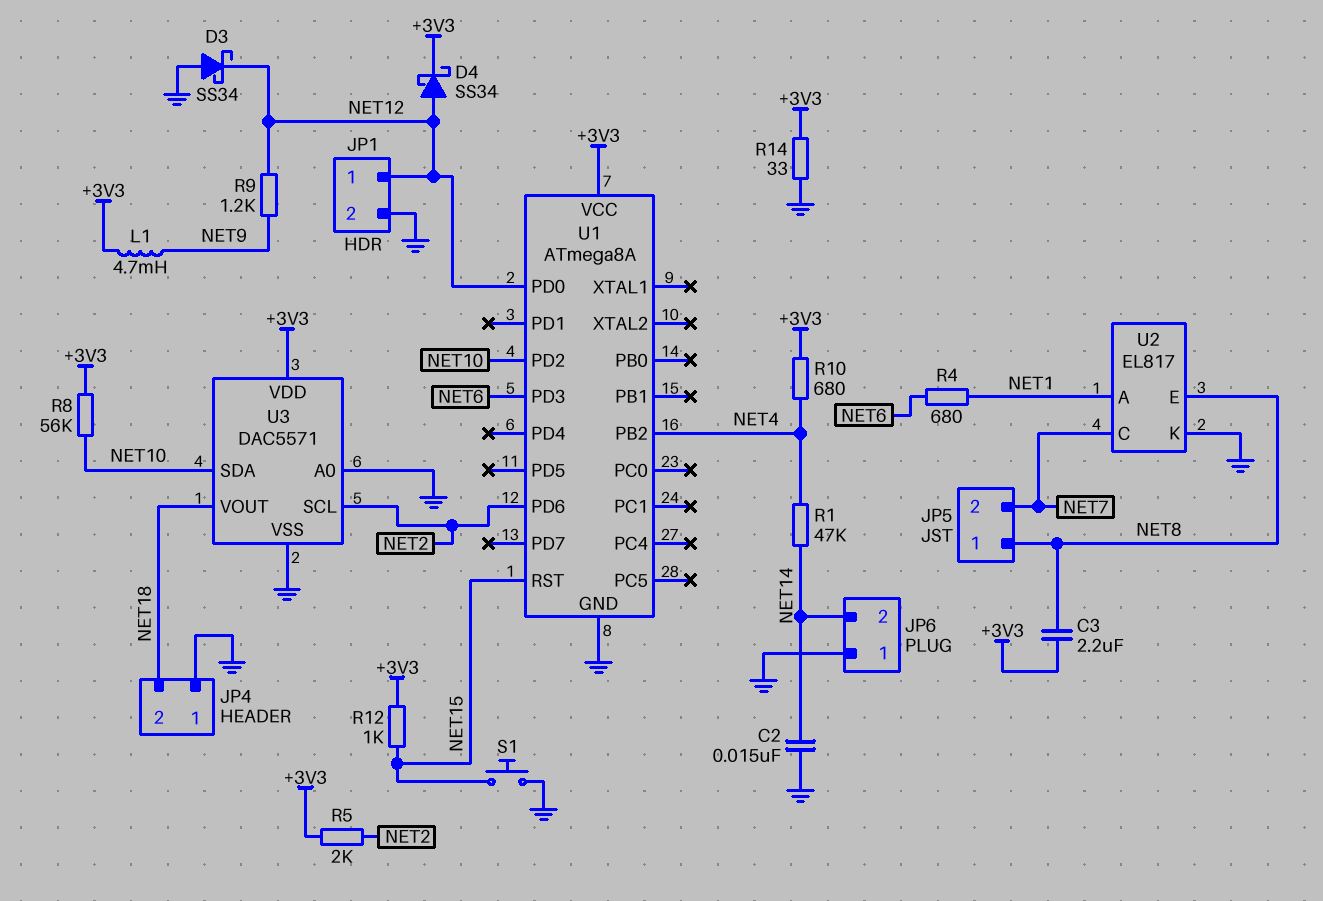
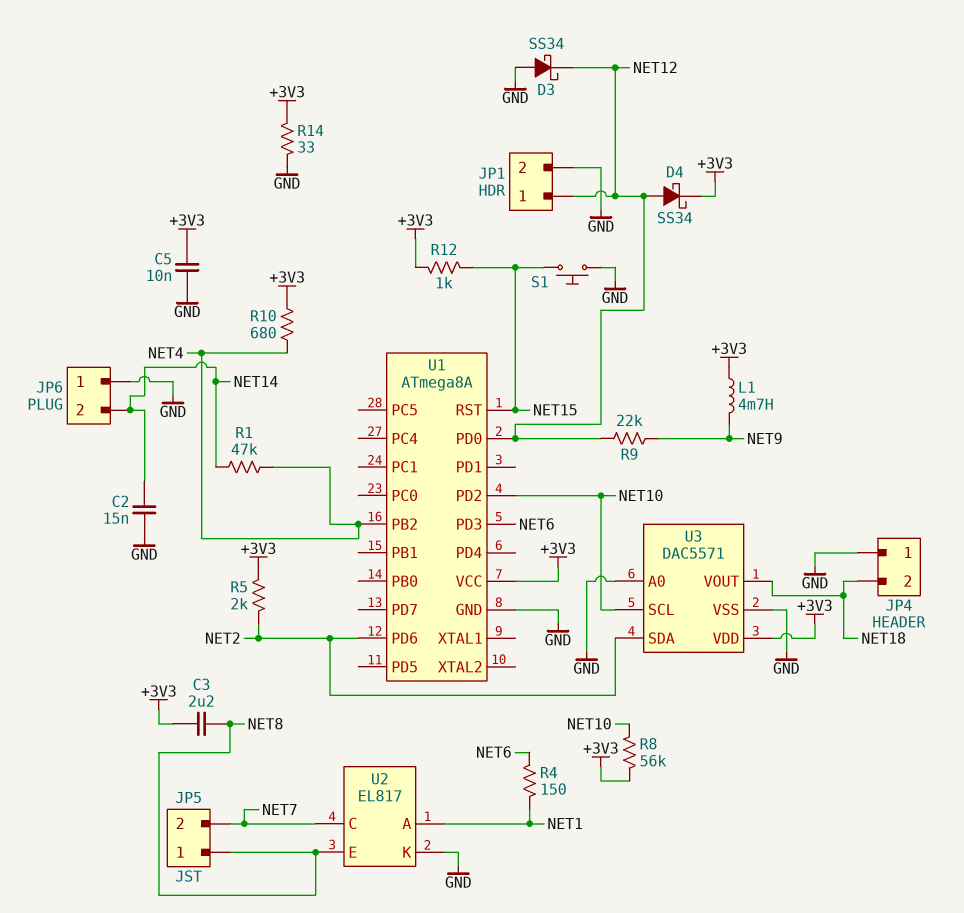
C5: none -> 10nF (+3V3, GND)
R4: 680 (NET1, NET6) -> 150 (NET1, NET6)
R9: 1.2k (NET9, NET12) -> 22k (NET9, NET12)
U3 pin SCL: NET2 -> NET10
U3 pin SDA: NET10 -> NET2

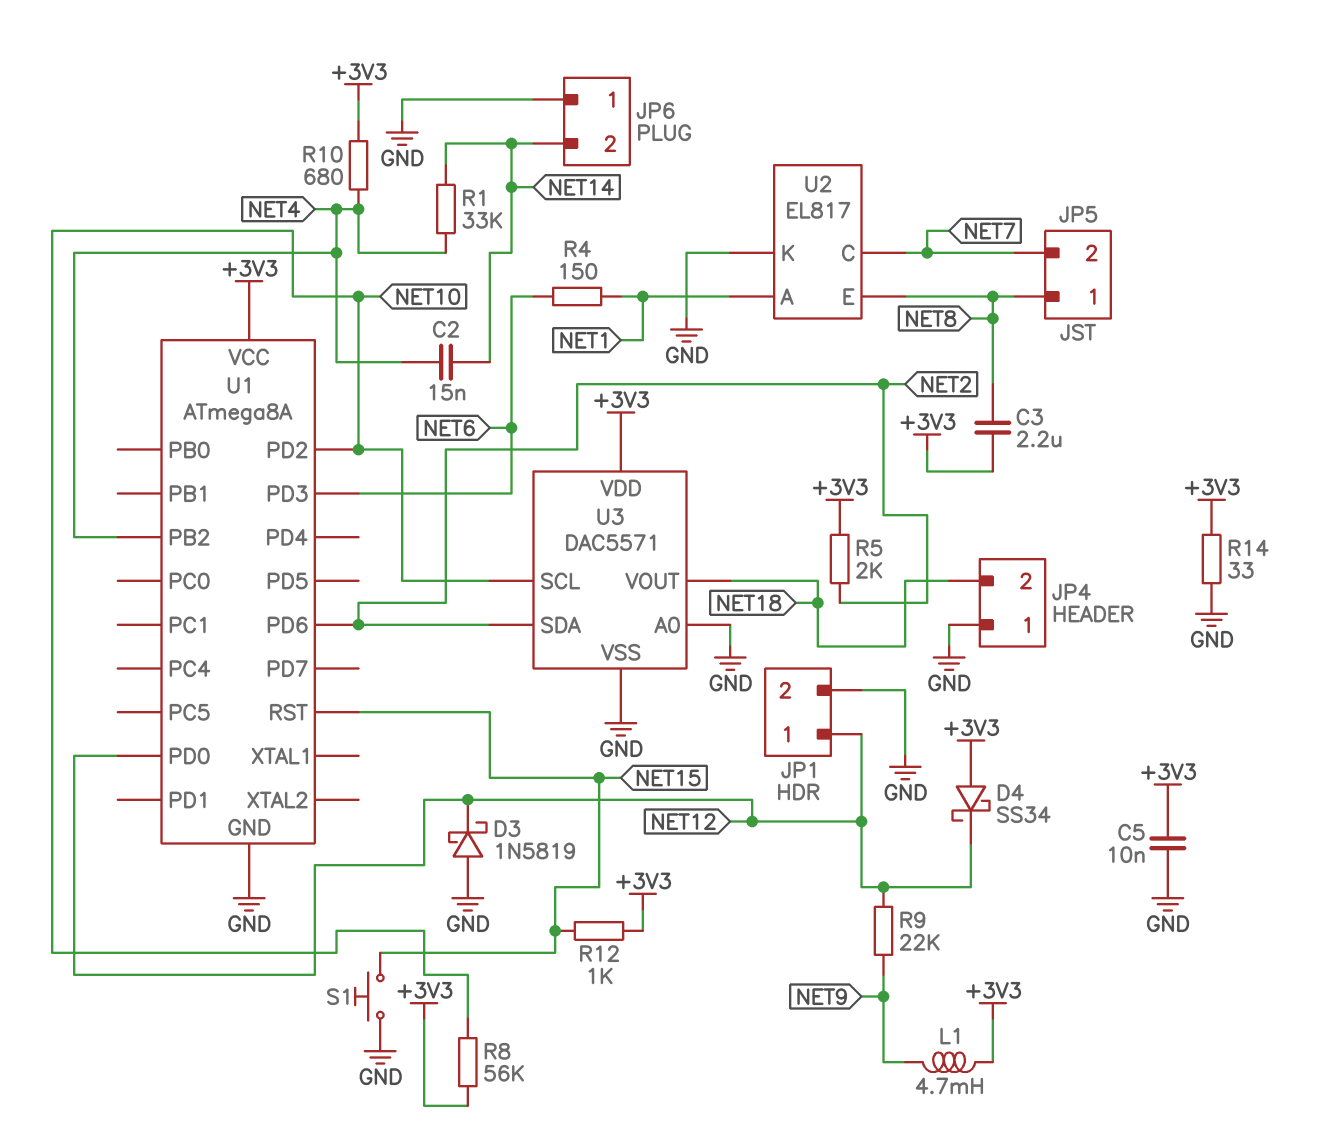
C2: 15nF (GND, NET14) -> 15nF (NET4, NET14)
D3: schottky SS34 (A GND, K NET12) -> schottky 1N5819 (A GND, K NET12)
D4: schottky SS34 (A NET12, K +3V3) -> schottky SS34 (A +3V3, K NET12)
R1: 47k (NET4, NET14) -> 33k (NET4, NET14)

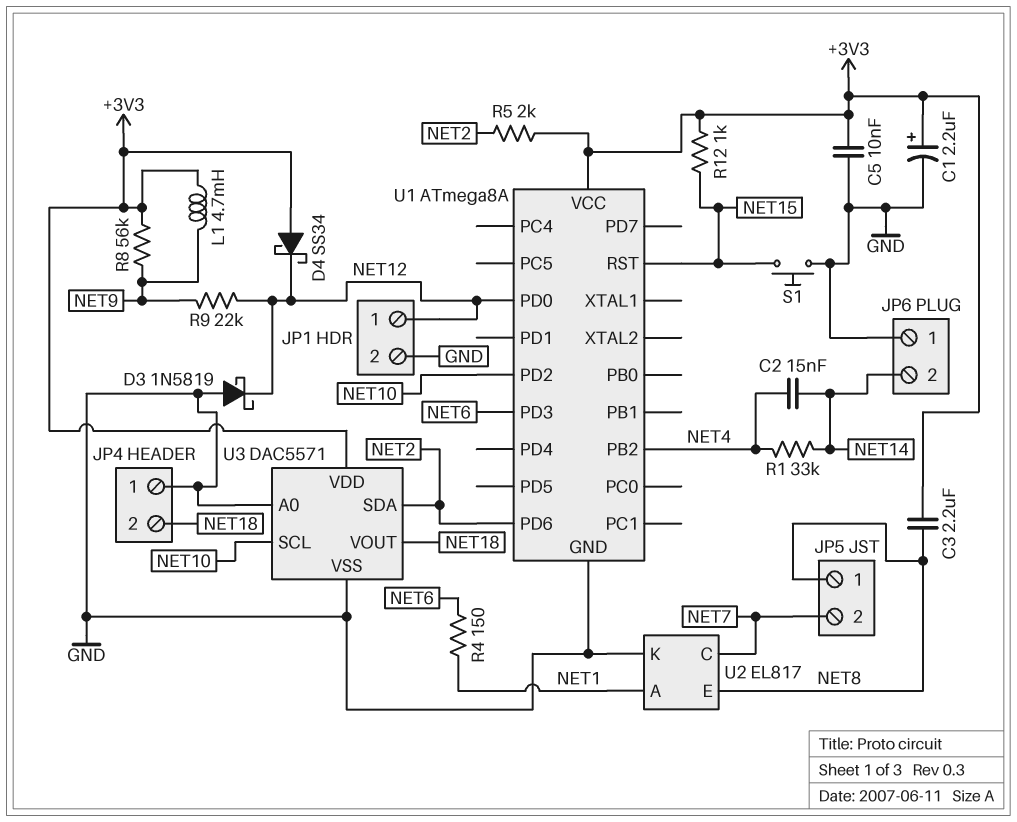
C1: none -> 2.2uF (plus +3V3, minus GND)
R8: 56k (+3V3, NET10) -> 56k (+3V3, NET9)
R10: 680 (+3V3, NET4) -> none
R14: 33 (+3V3, GND) -> none

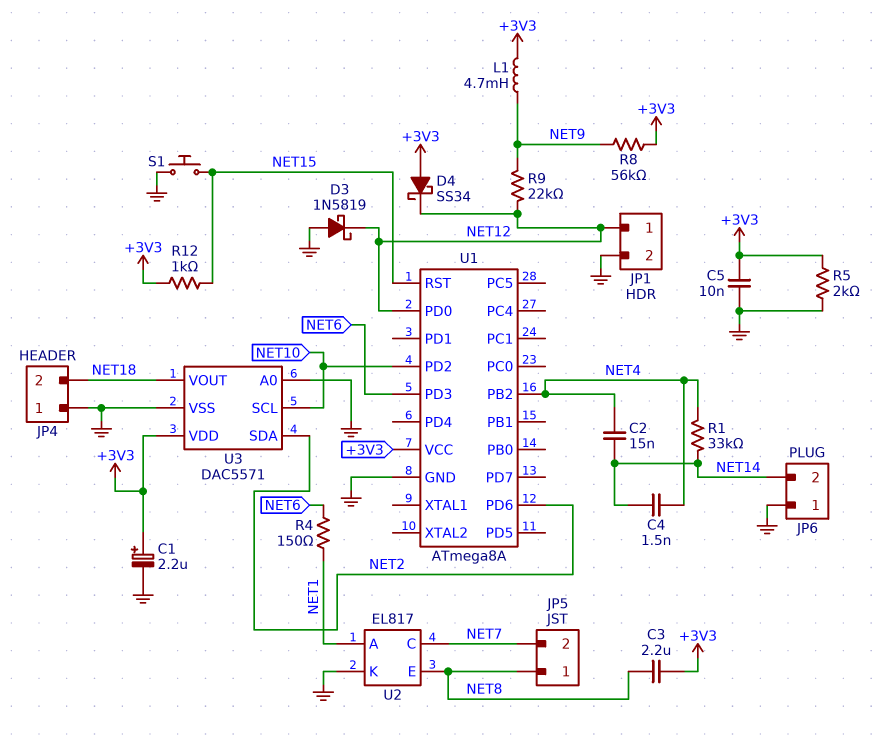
C4: none -> 1.5nF (NET4, NET14)
R5: 2k (+3V3, NET2) -> 2k (+3V3, GND)

